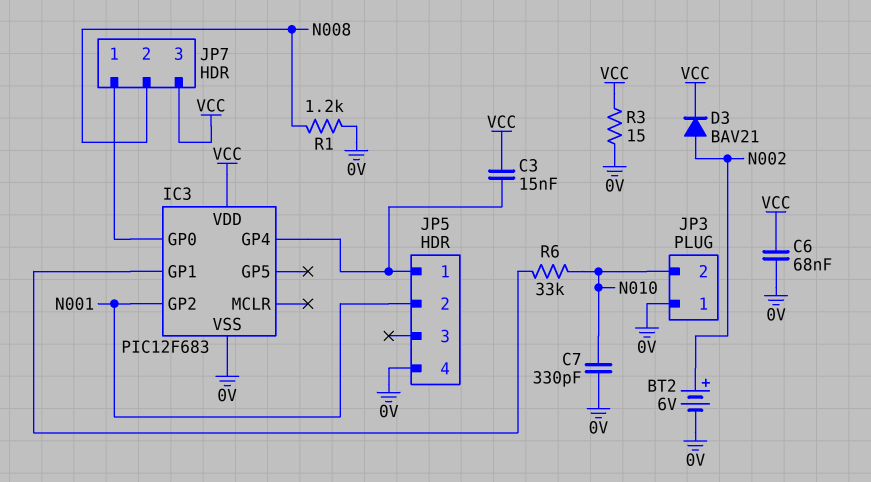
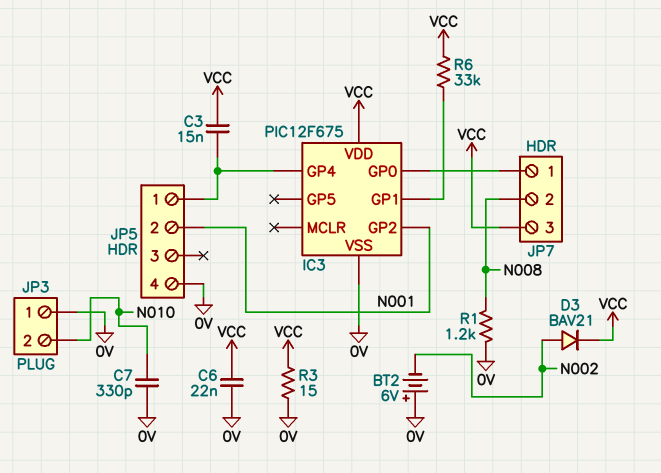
BT2: 6V (plus N002, minus 0V) -> 6V (plus 0V, minus N002)
C6: 68nF (0V, VCC) -> 22nF (0V, VCC)
IC3: PIC12F683 -> PIC12F675
R6: 33k (IC3/GP1, N010) -> 33k (IC3/GP1, VCC)

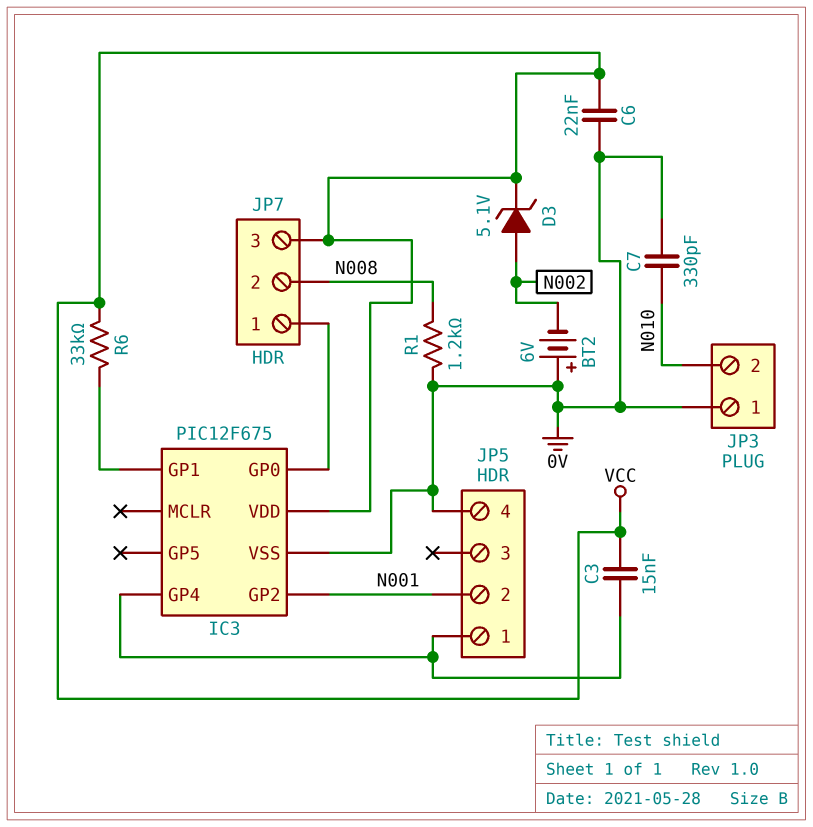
D3: diode BAV21 (A N002, K VCC) -> zener 5.1V (A N002, K VCC)
R3: 15 (0V, VCC) -> none

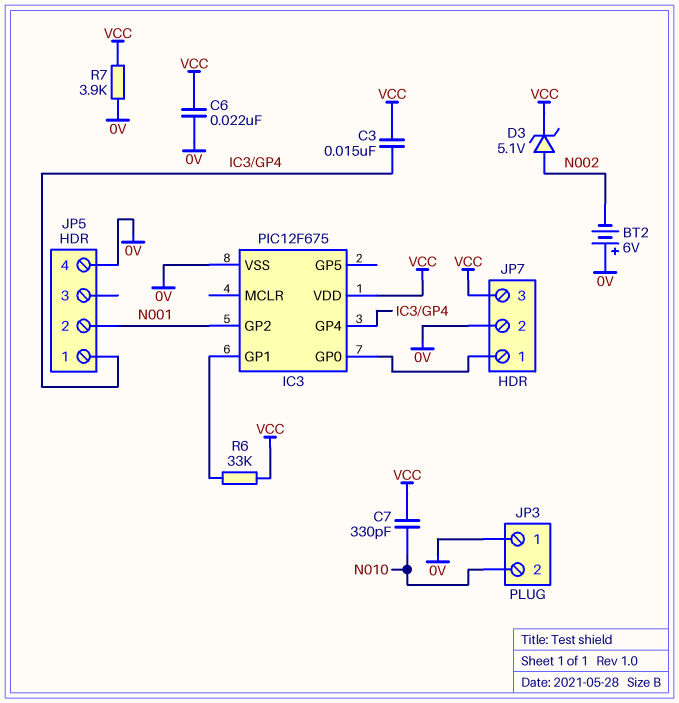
C7: 330pF (0V, N010) -> 330pF (N010, VCC)
JP7 pin 2: N008 -> 0V
R1: 1.2k (0V, N008) -> none
R7: none -> 3.9k (0V, VCC)

